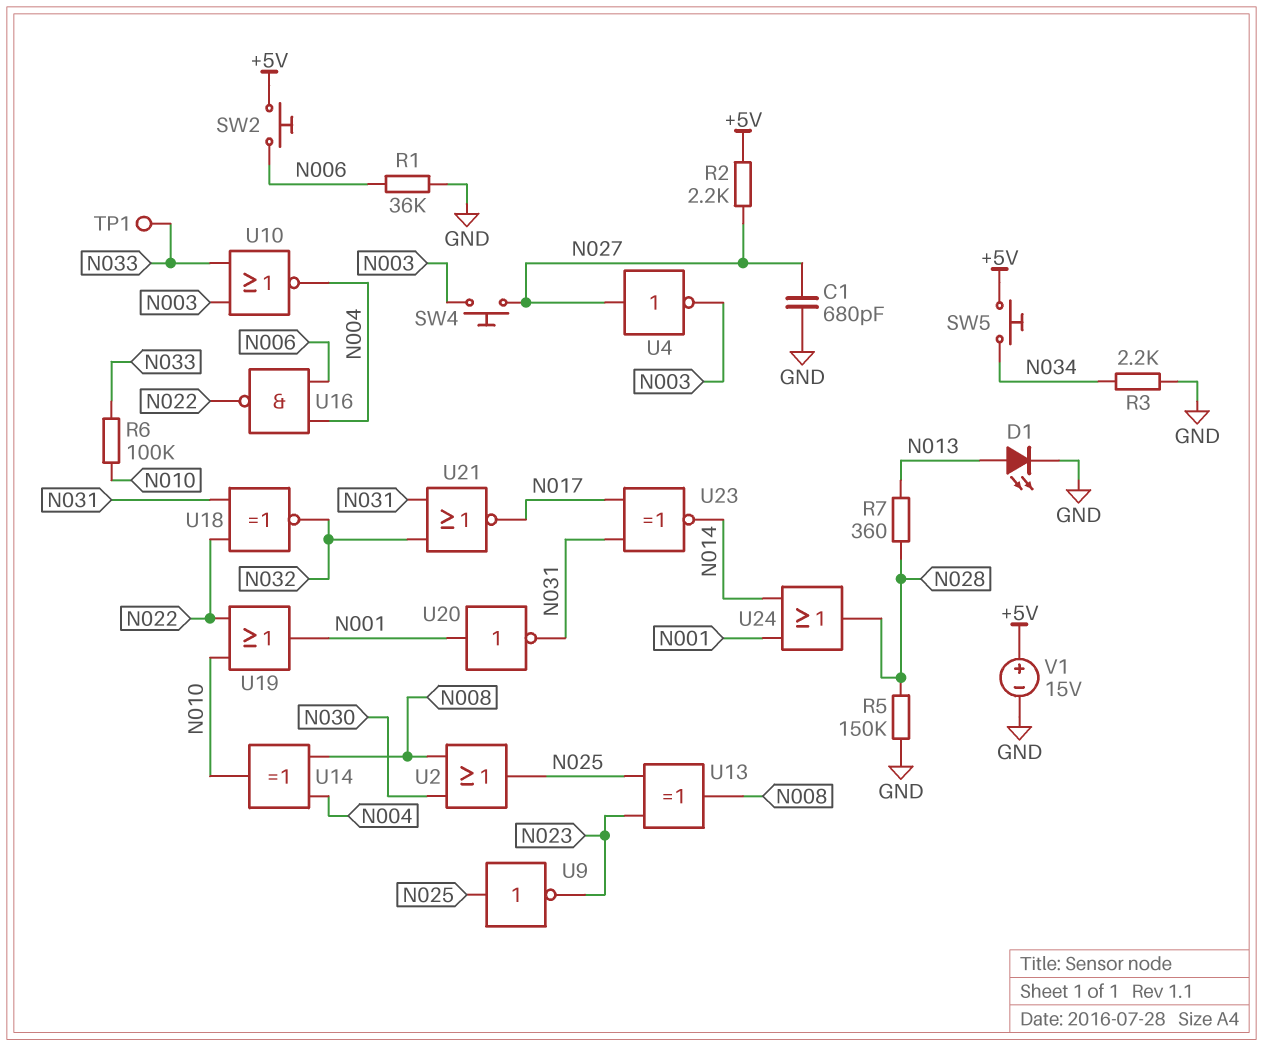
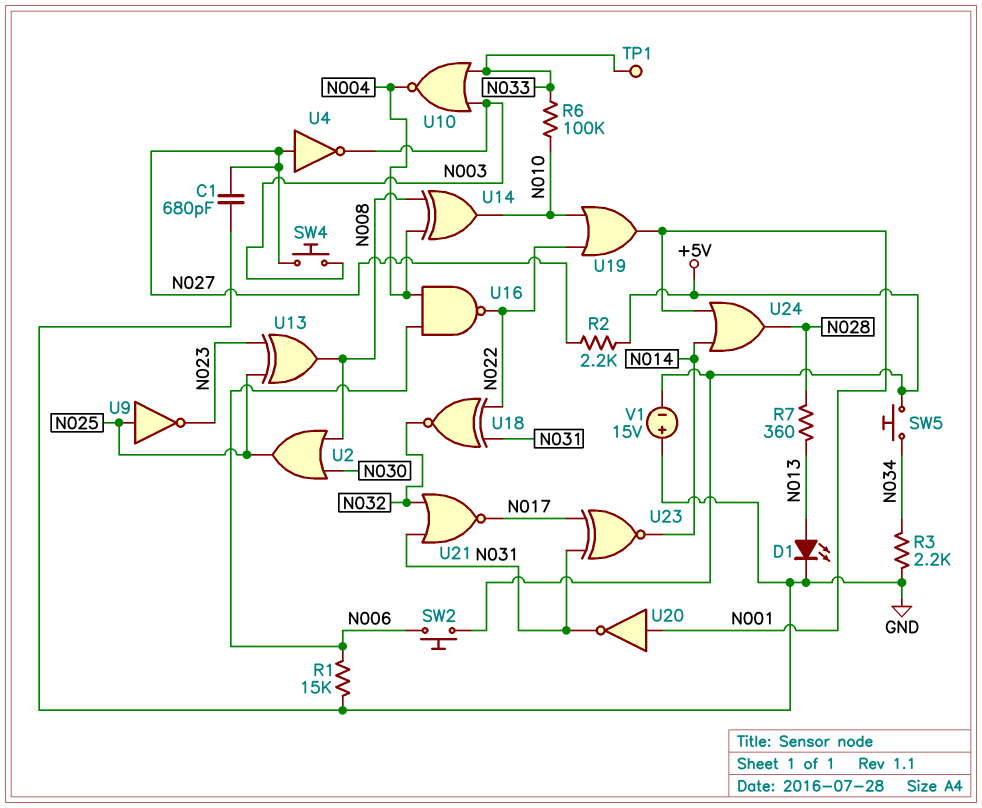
R1: 36k (GND, N006) -> 15k (GND, N006)
R5: 150k (GND, N028) -> none
V1: 15V (plus +5V, minus GND) -> 15V (plus GND, minus +5V)

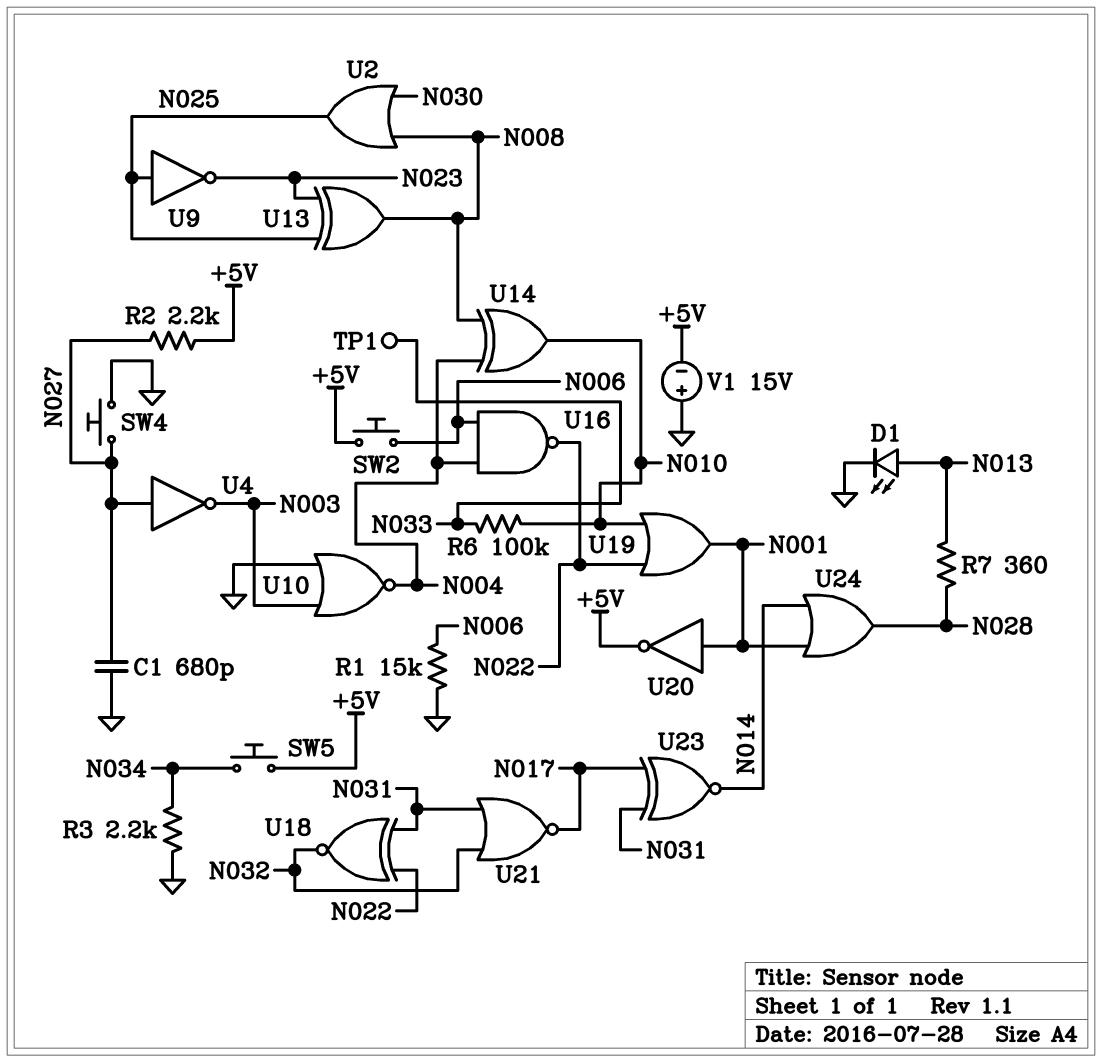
SW4: button (N003, N027) -> button (GND, N027)
U10: NOR (in N003, in N033, out N004) -> NOR (in GND, in N003, out N004)
U20: NOT (in N001, out N031) -> NOT (in N001, out +5V)

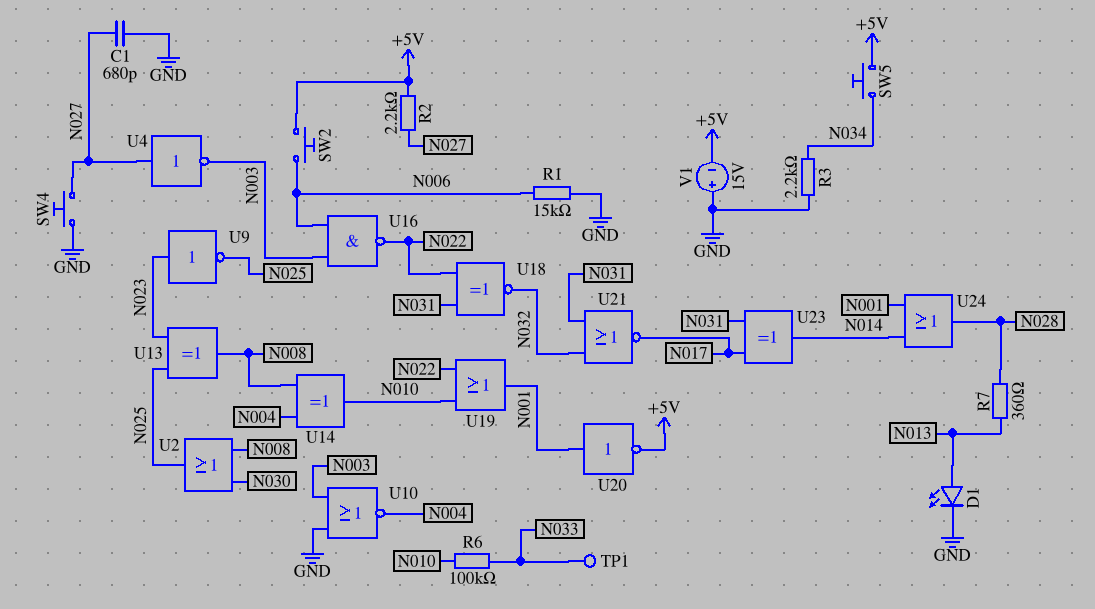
U9: NOT (in N025, out N023) -> NOT (in N023, out N025)
U16: NAND (in N004, in N006, out N022) -> NAND (in N003, in N006, out N022)
U23: XNOR (in N017, in N031, out N014) -> XOR (in N017, in N031, out N014)

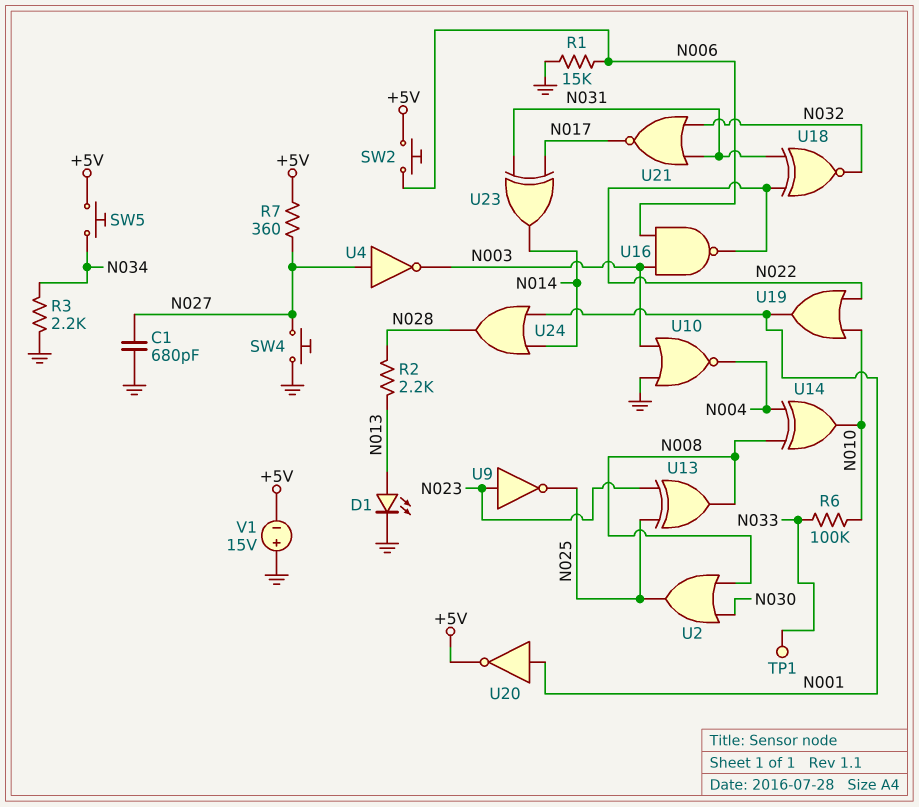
R2: 2.2k (+5V, N027) -> 2.2k (N013, N028)
R7: 360 (N013, N028) -> 360 (+5V, N027)

